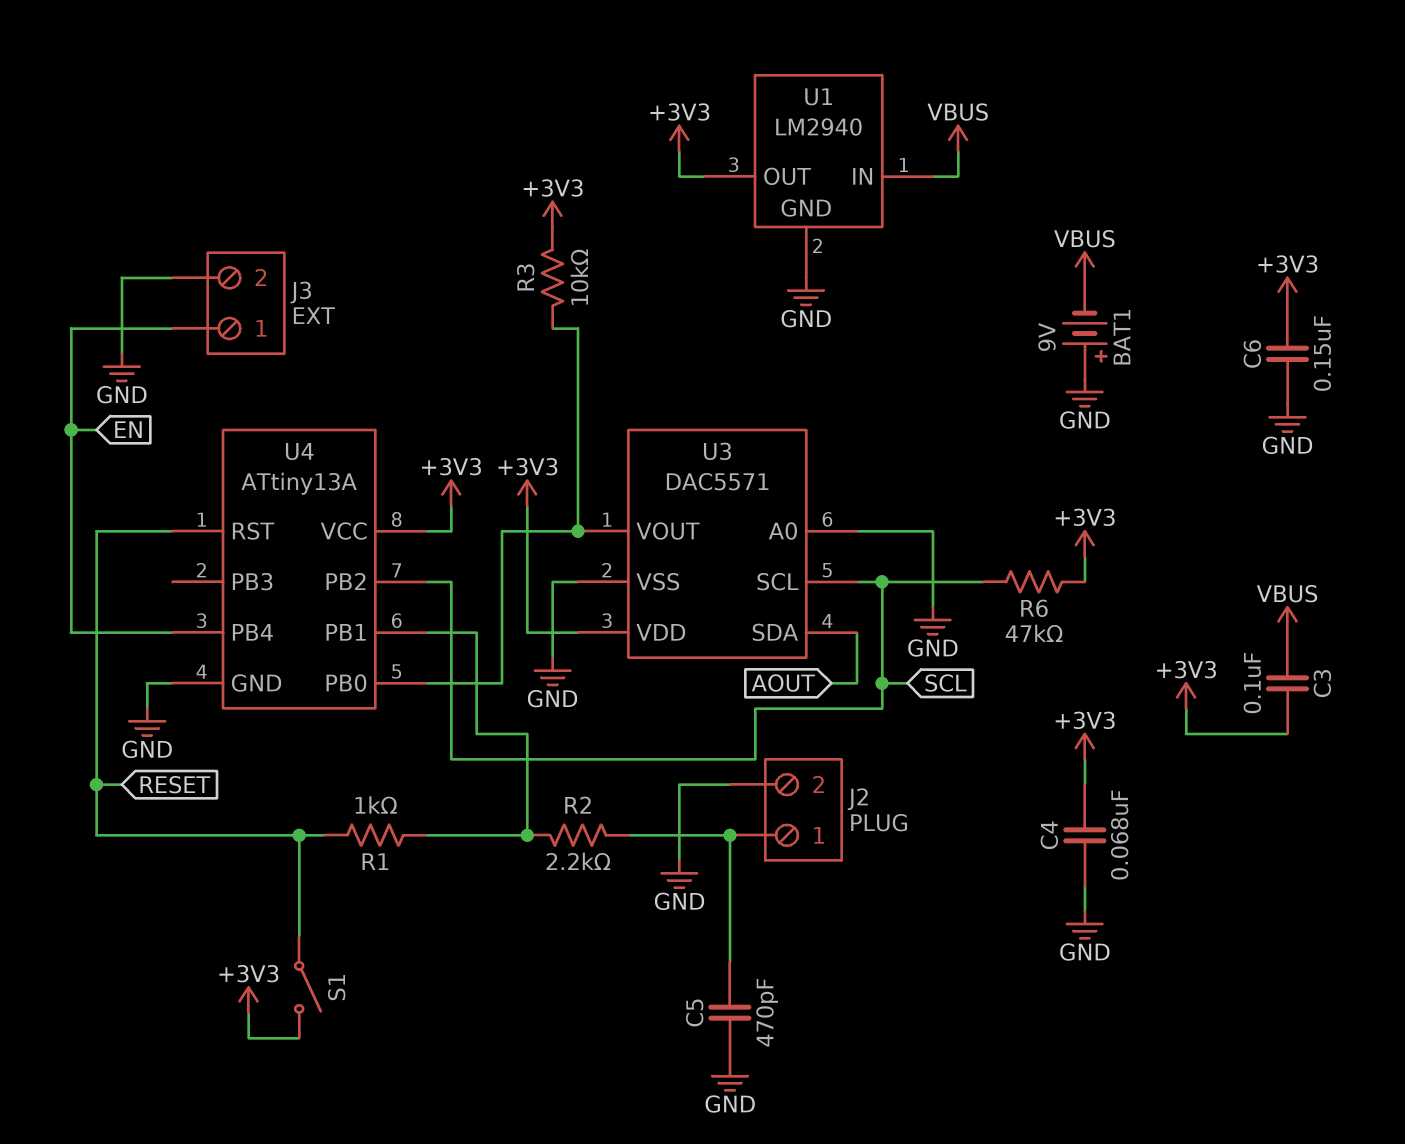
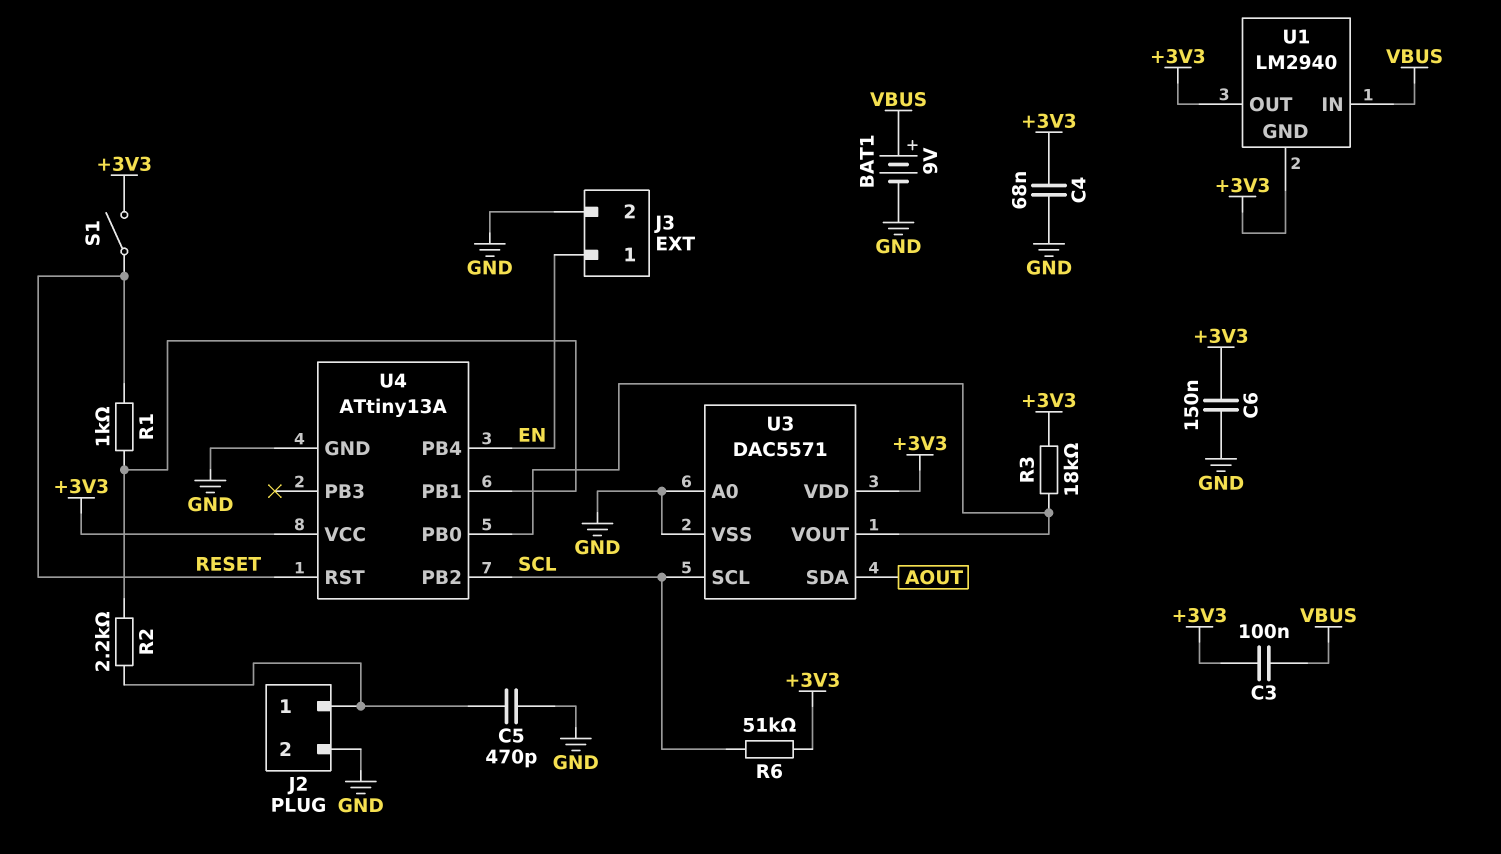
BAT1: 9V (plus GND, minus VBUS) -> 9V (plus VBUS, minus GND)
R3: 10k (+3V3, U3/VOUT) -> 18k (+3V3, U3/VOUT)
R6: 47k (+3V3, SCL) -> 51k (+3V3, SCL)
U1 pin GND: GND -> +3V3

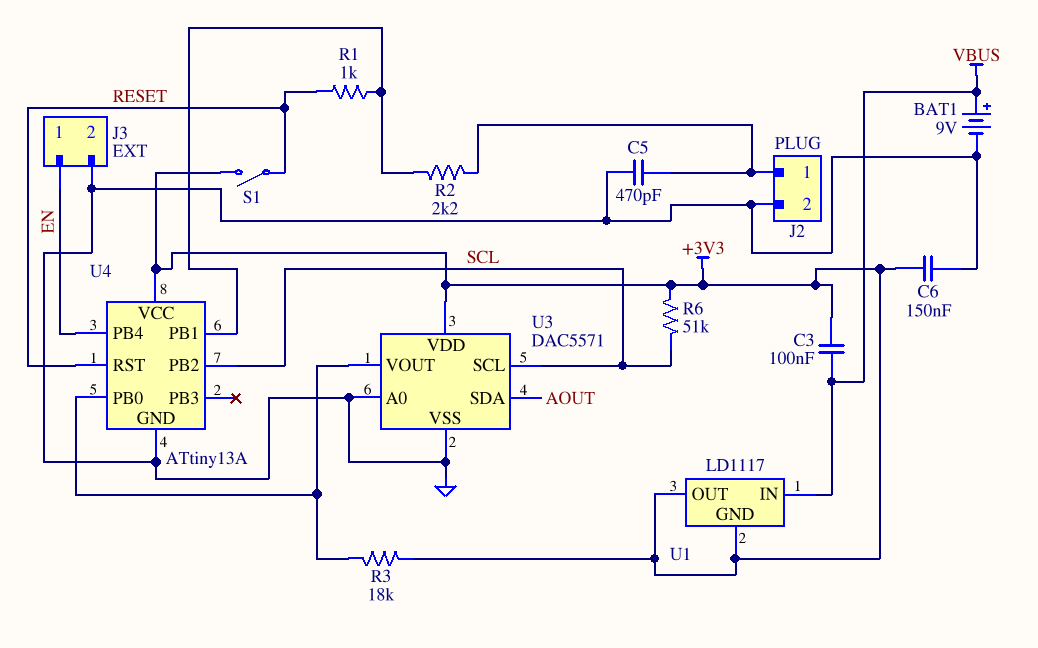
C4: 68nF (+3V3, GND) -> none
U1: LM2940 -> LD1117

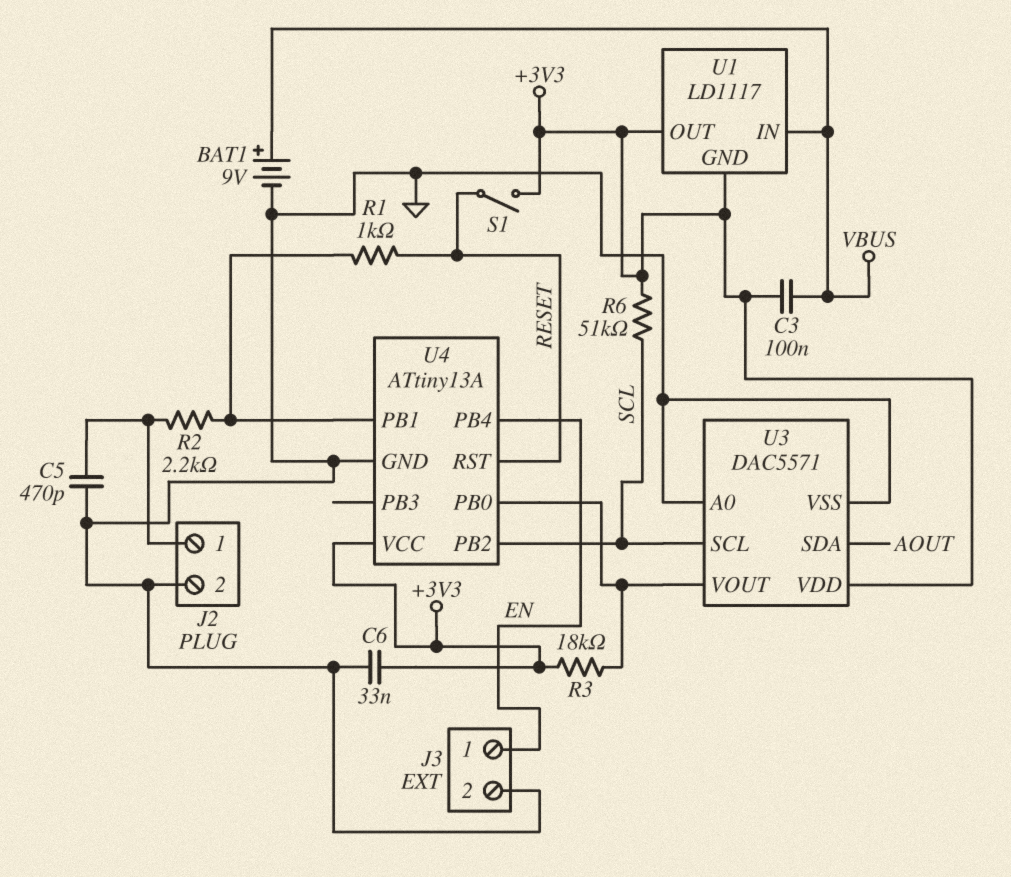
C6: 150nF (+3V3, GND) -> 33nF (+3V3, GND)

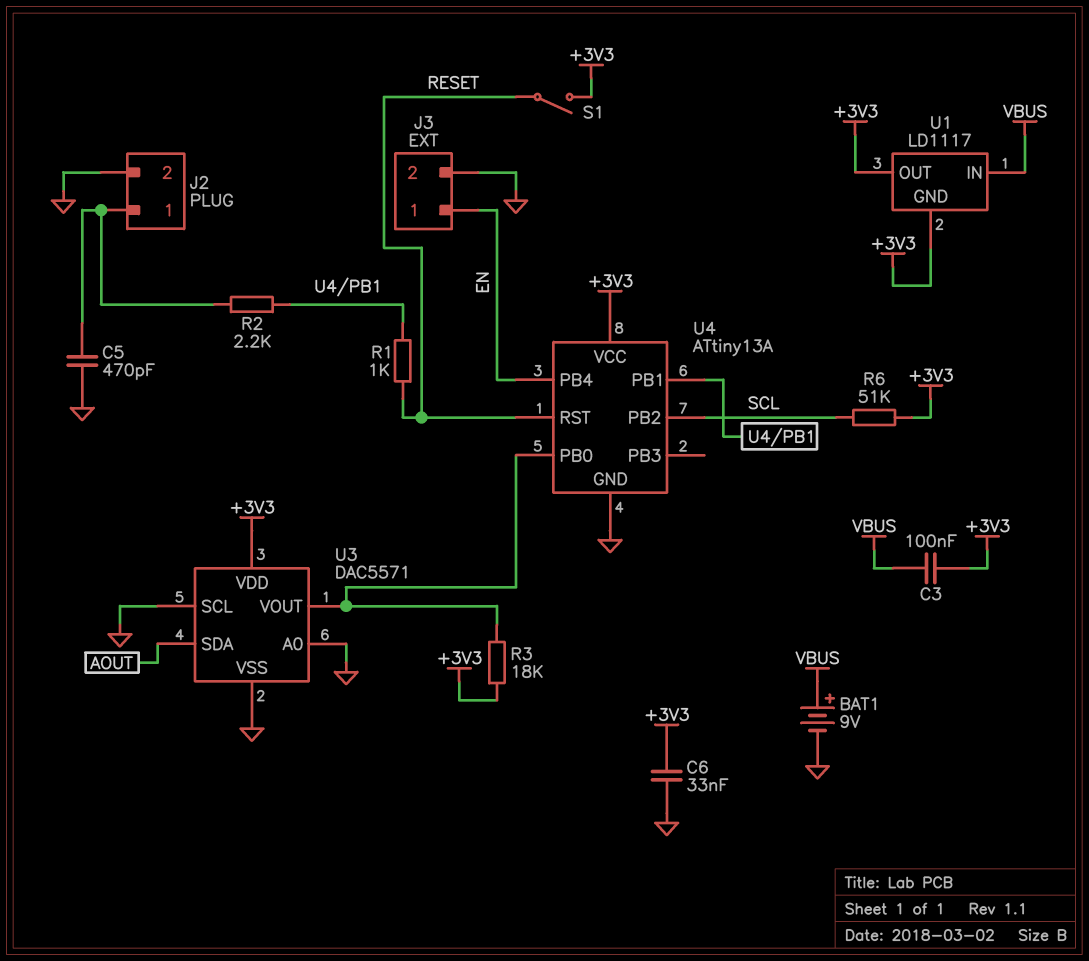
U3 pin SCL: SCL -> GND

